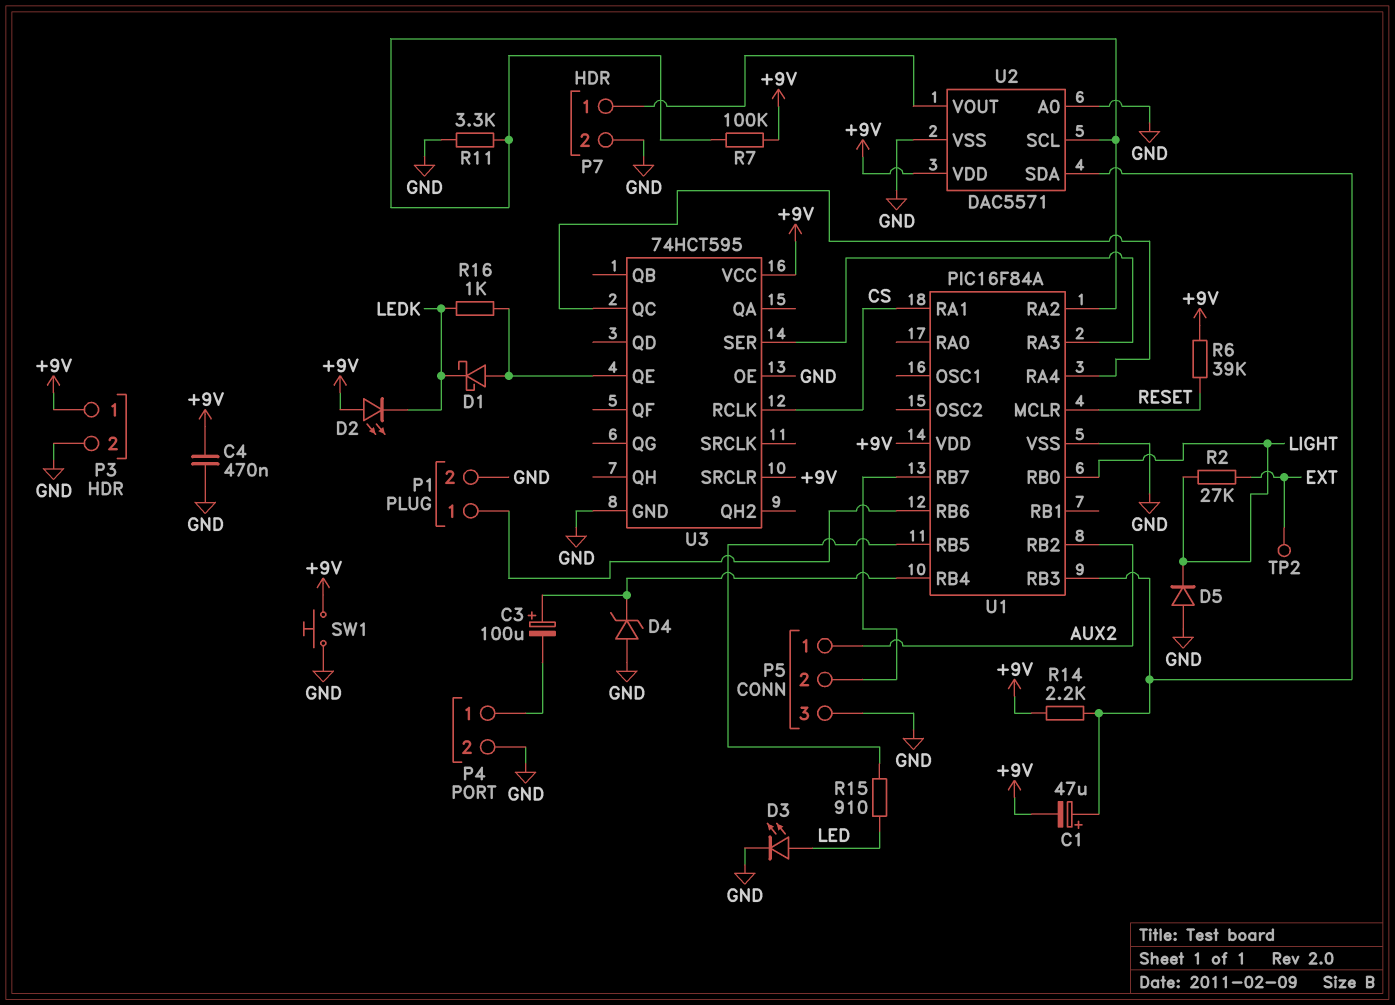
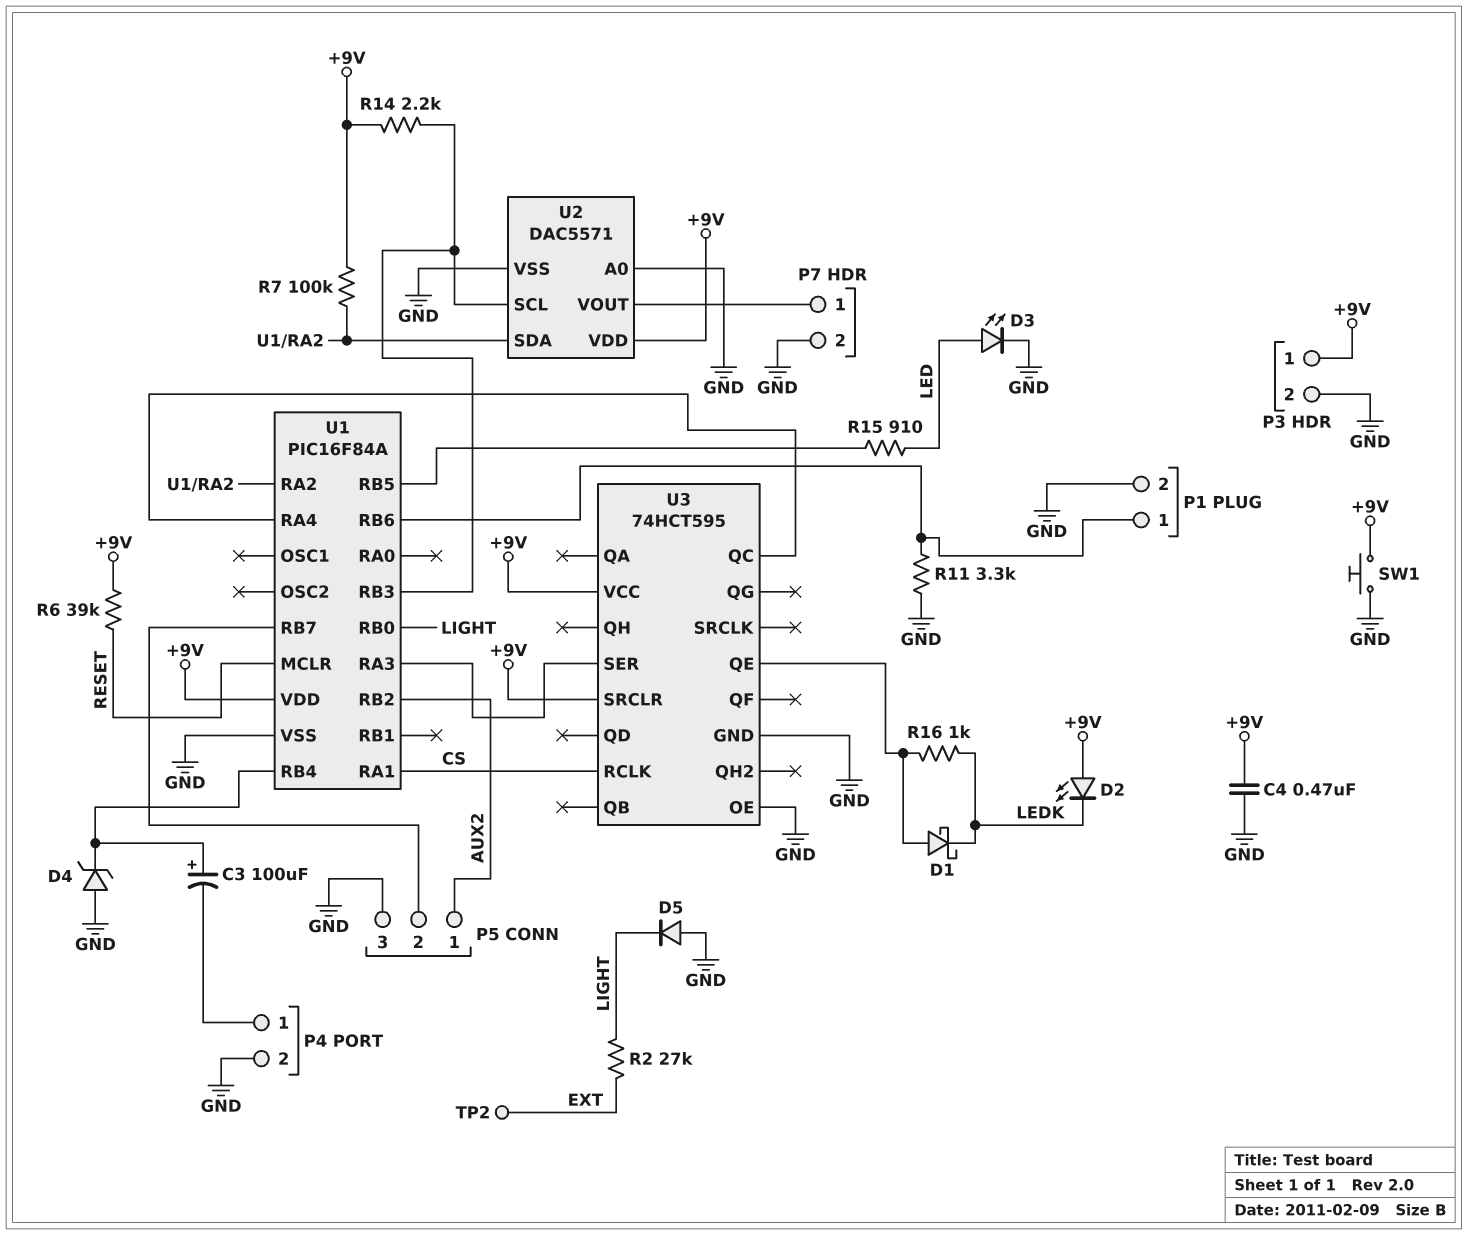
C1: 47uF (plus U1/RB3, minus +9V) -> none
R11: 3.3k (GND, U1/RA2) -> 3.3k (GND, P1/1)
U2 pin SCL: U1/RA2 -> U1/RB3
U2 pin SDA: U1/RB3 -> U1/RA2

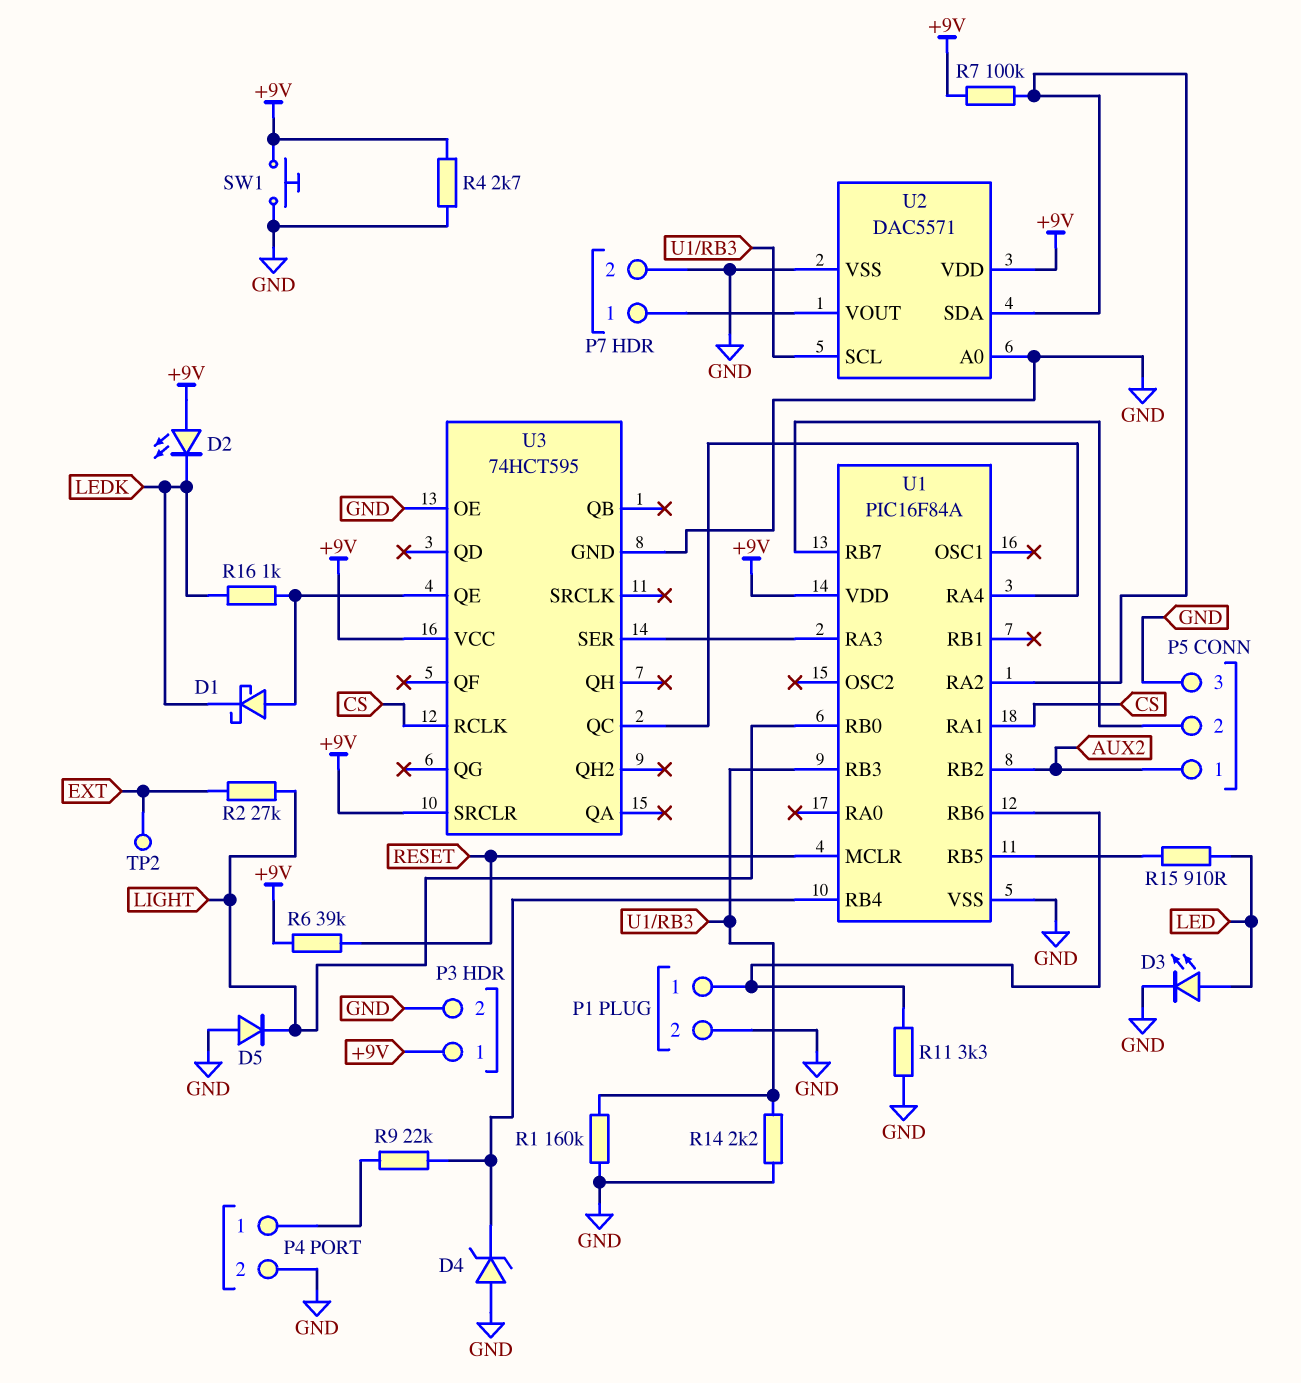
C3: 100uF (plus U1/RB4, minus P4/1) -> none
C4: 470nF (+9V, GND) -> none
R1: none -> 160k (GND, U1/RB3)
R4: none -> 2.7k (+9V, GND)
R9: none -> 22k (P4/1, U1/RB4)
R14: 2.2k (+9V, U1/RB3) -> 2.2k (GND, U1/RB3)

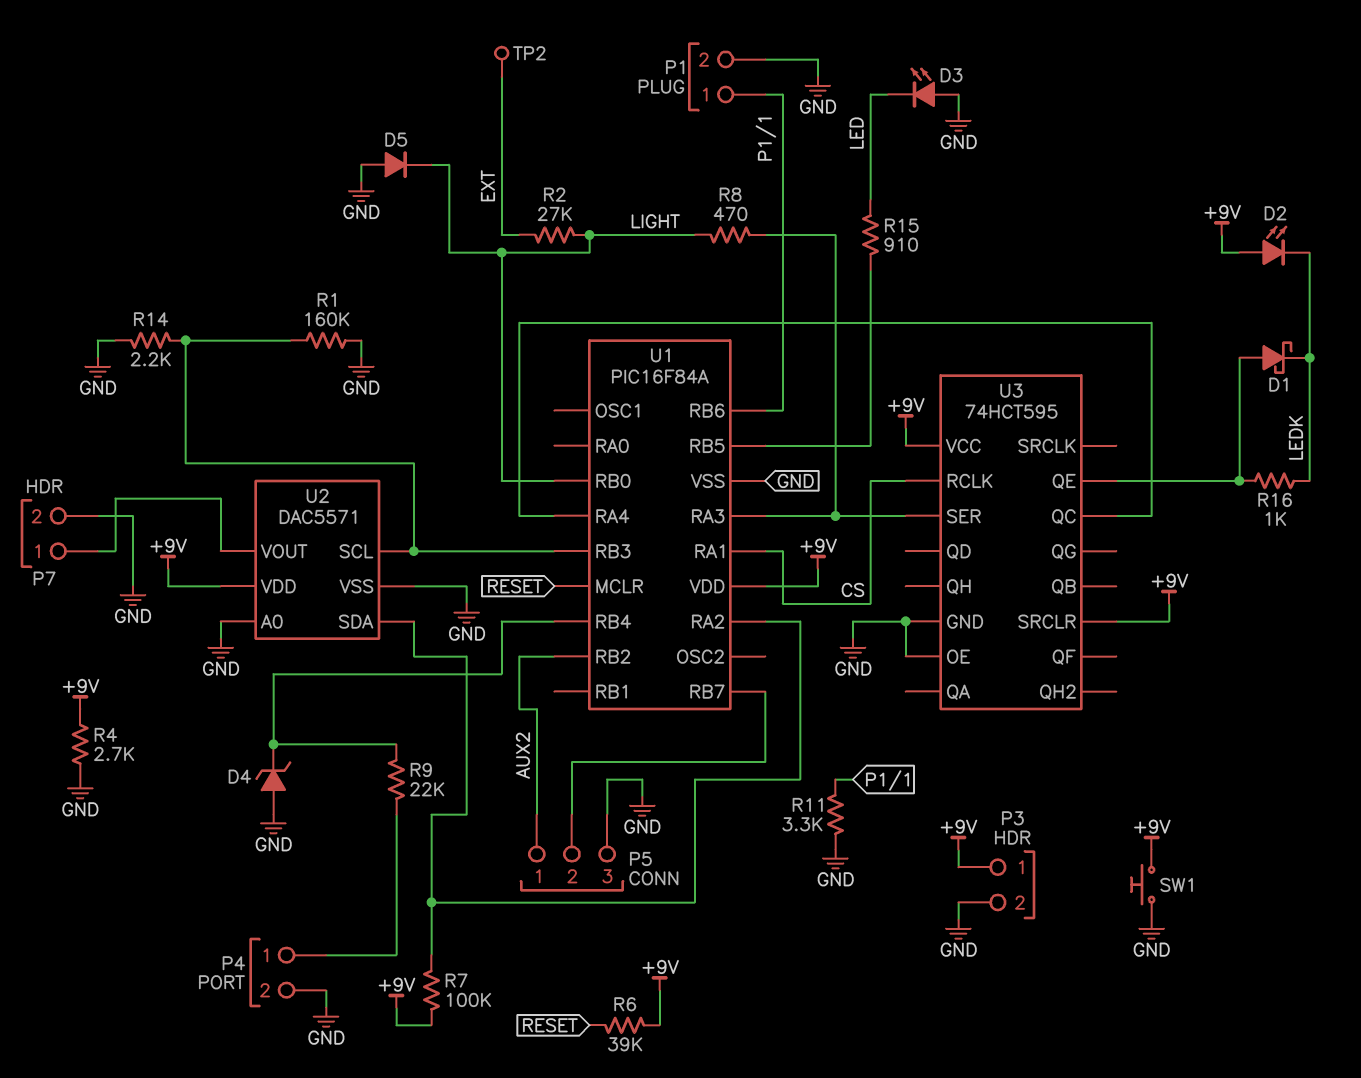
D3: LED (A LED, K GND) -> LED (A GND, K LED)
R8: none -> 470 (LIGHT, U1/RA3)

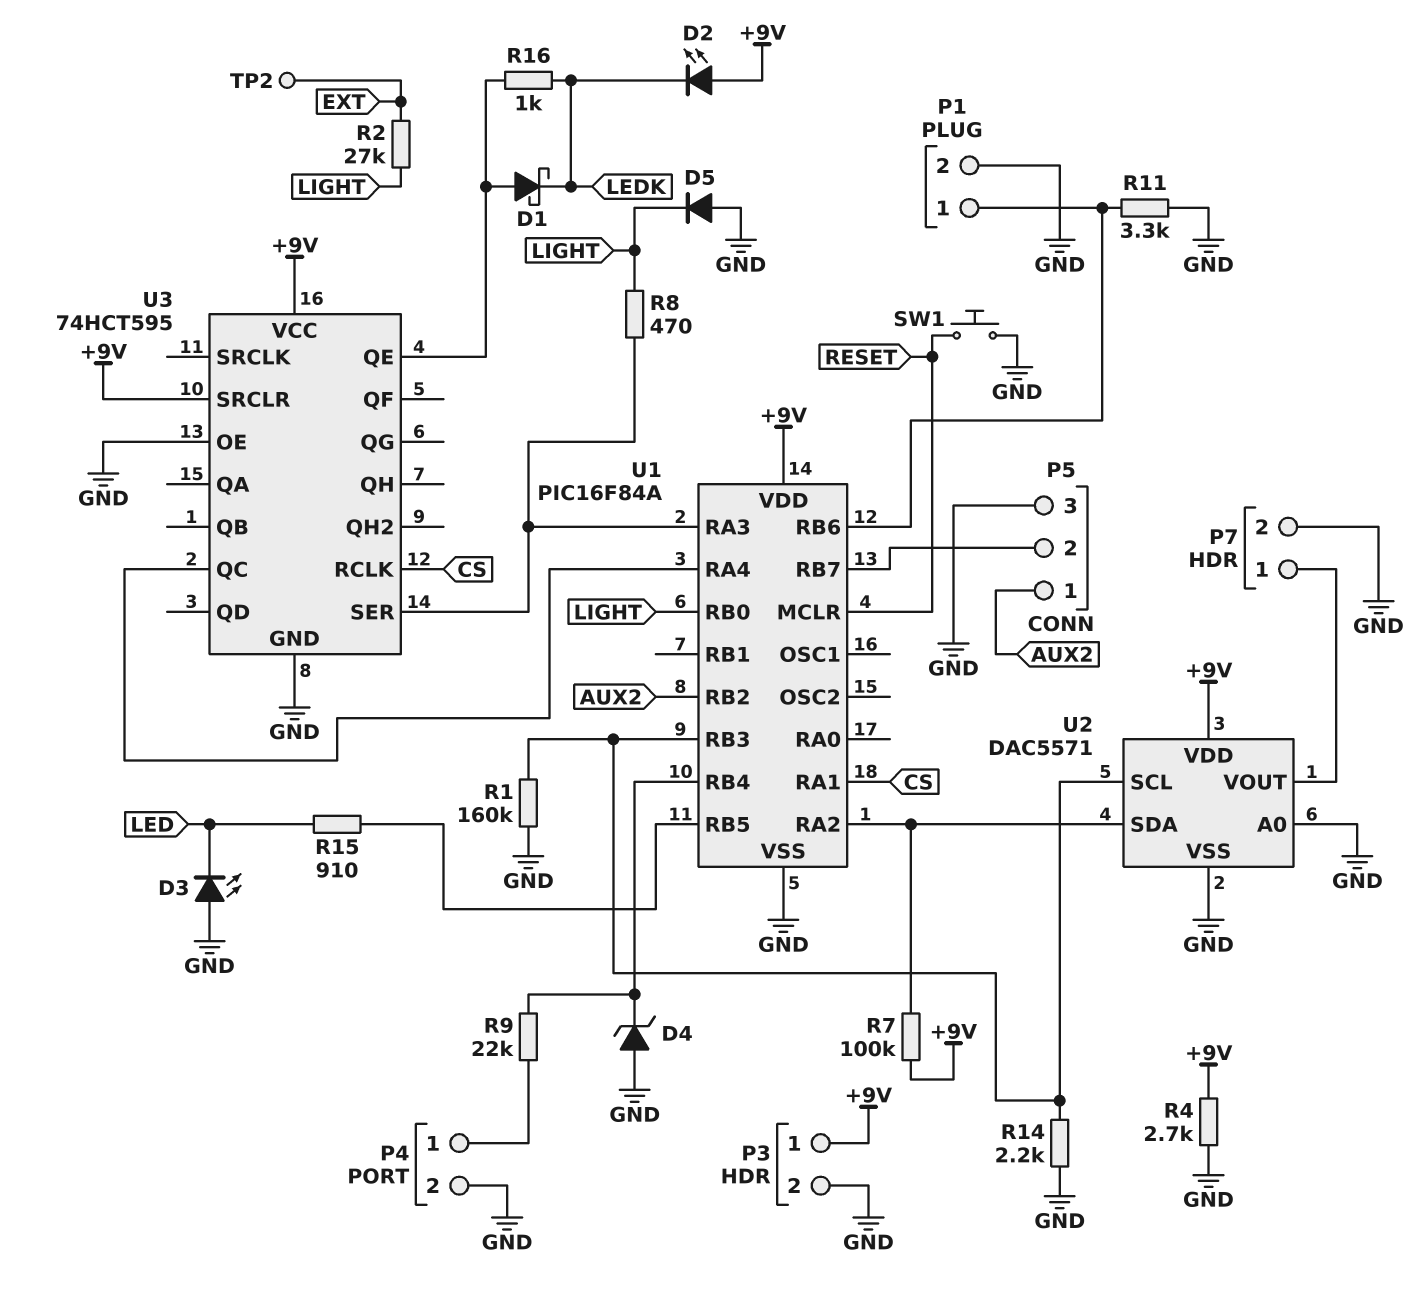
R6: 39k (+9V, RESET) -> none
SW1: button (+9V, GND) -> button (GND, RESET)

